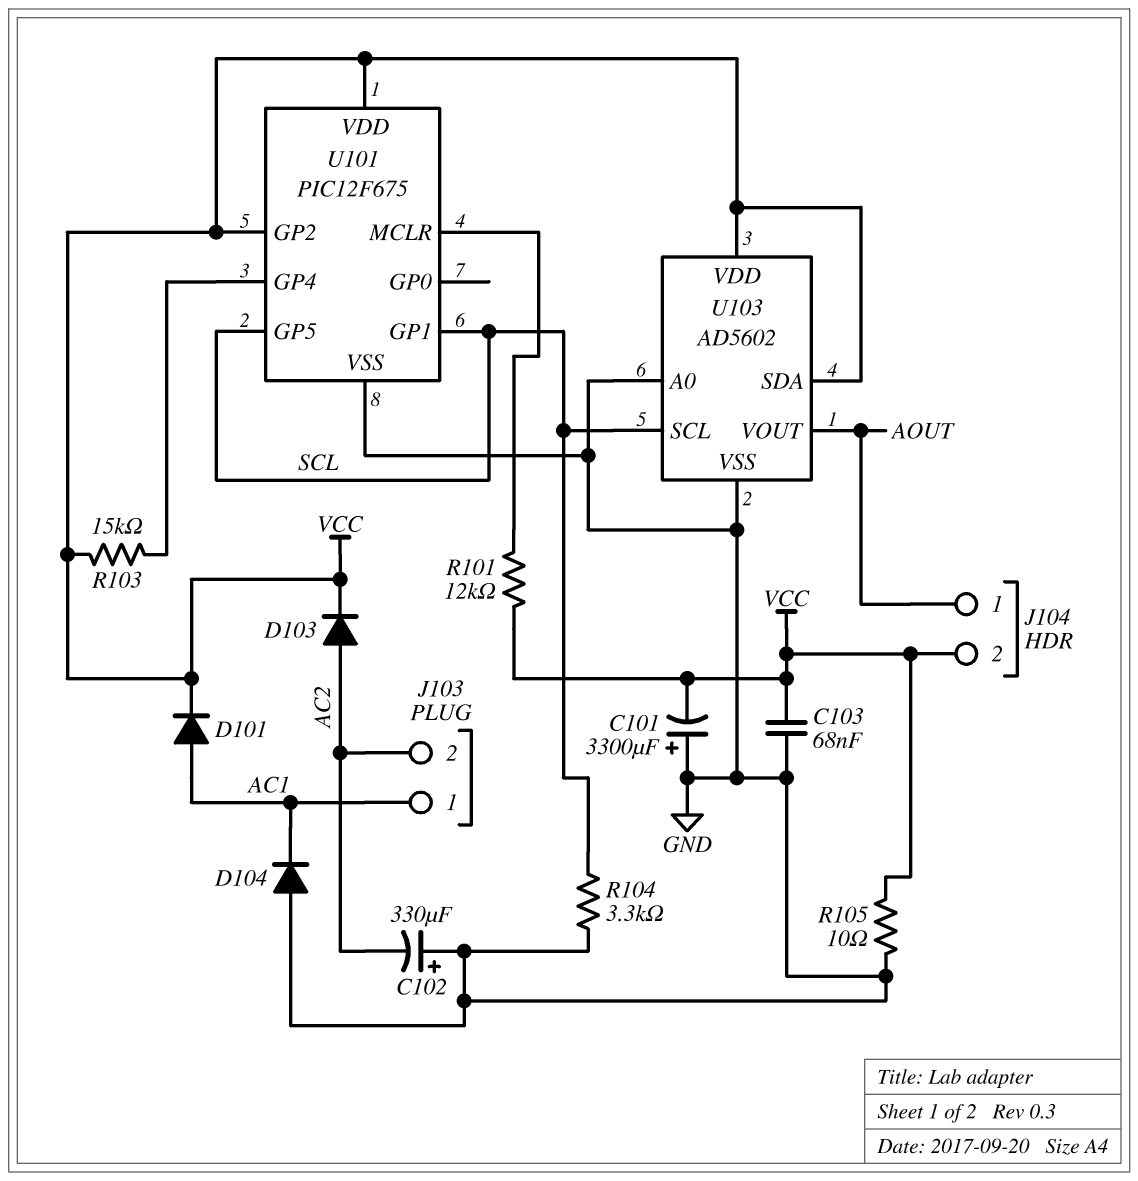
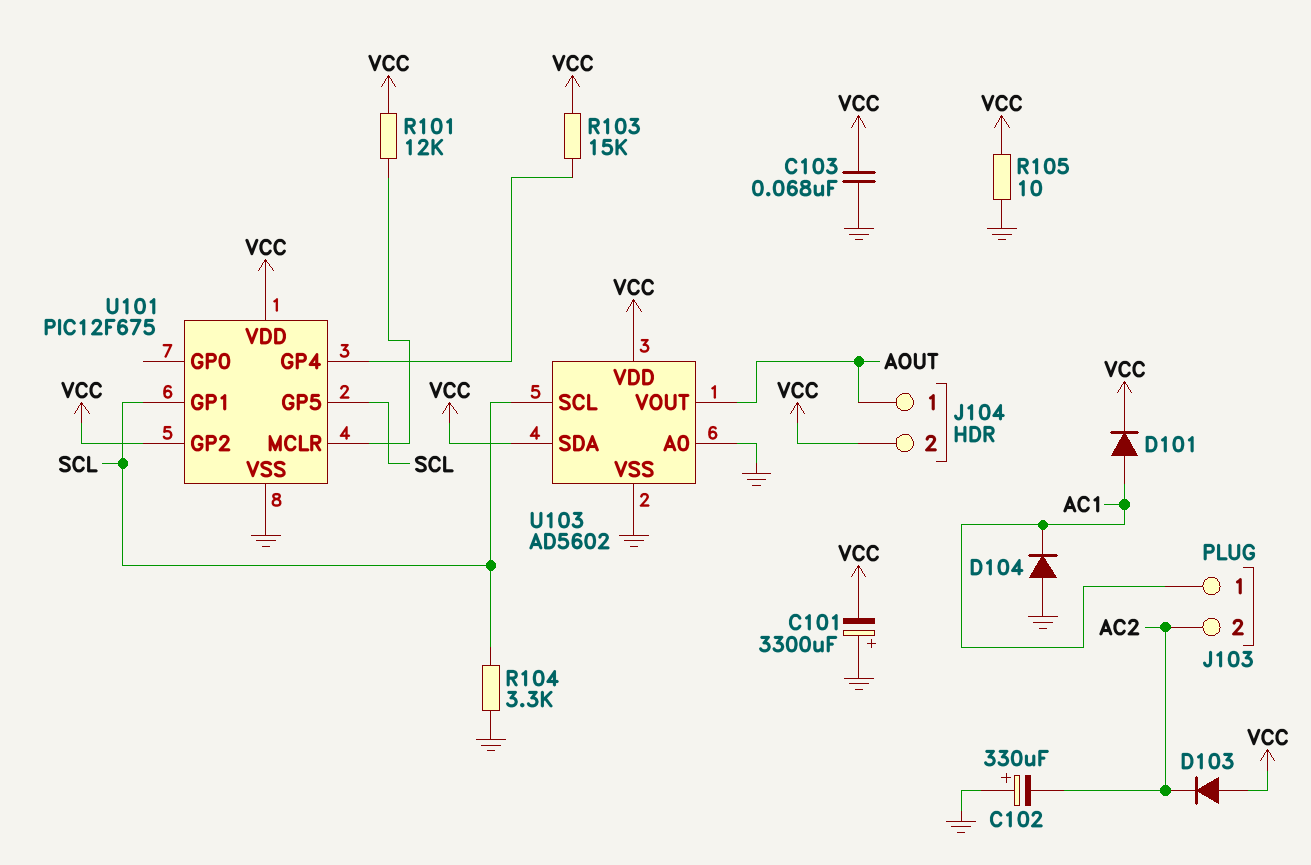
D103: diode (A AC2, K VCC) -> diode (A VCC, K AC2)

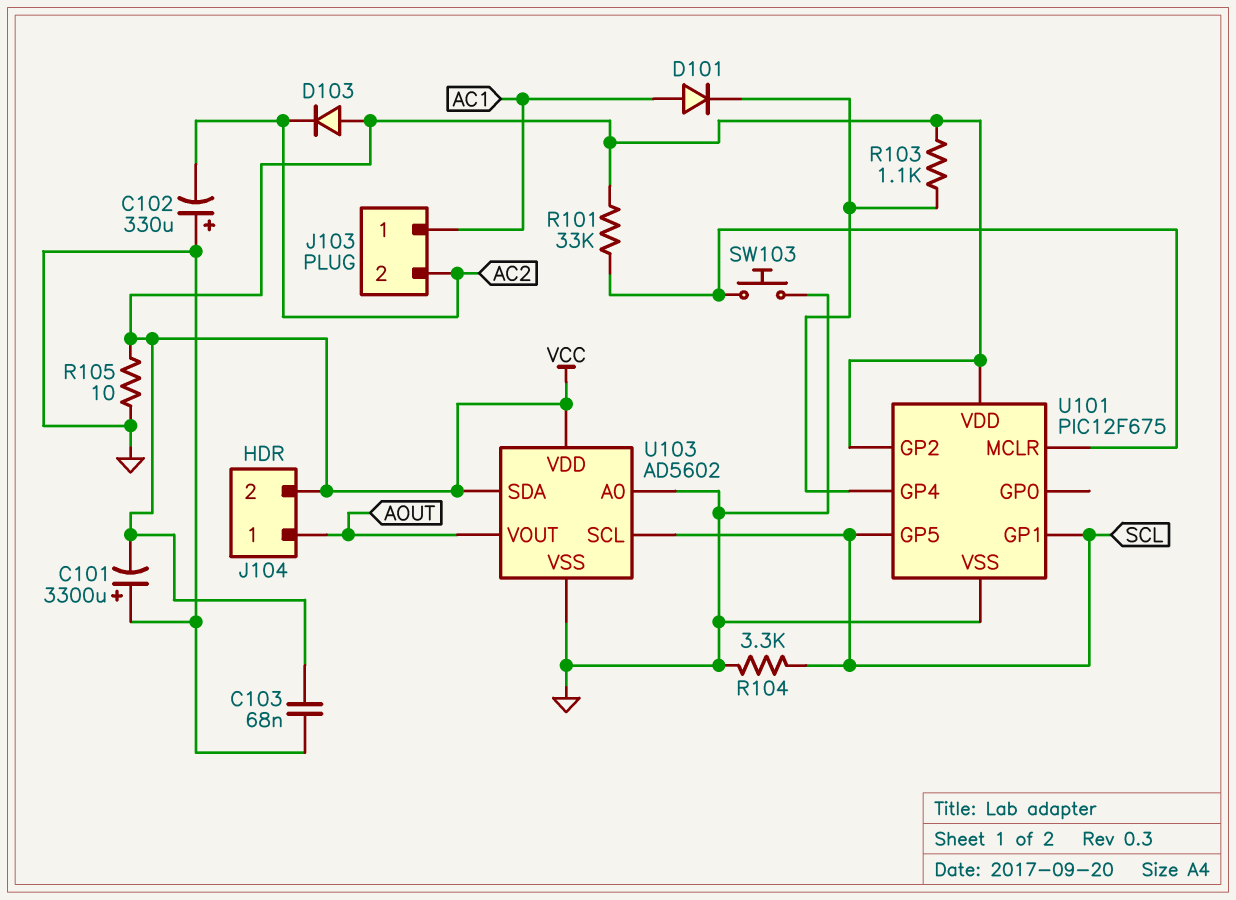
D101: diode (A AC1, K VCC) -> diode (A AC1, K U101/GP4)
D104: diode (A GND, K AC1) -> none
R101: 12k (U101/MCLR, VCC) -> 33k (U101/MCLR, VCC)
R103: 15k (U101/GP4, VCC) -> 1.1k (U101/GP4, VCC)
SW103: none -> button (GND, U101/MCLR)

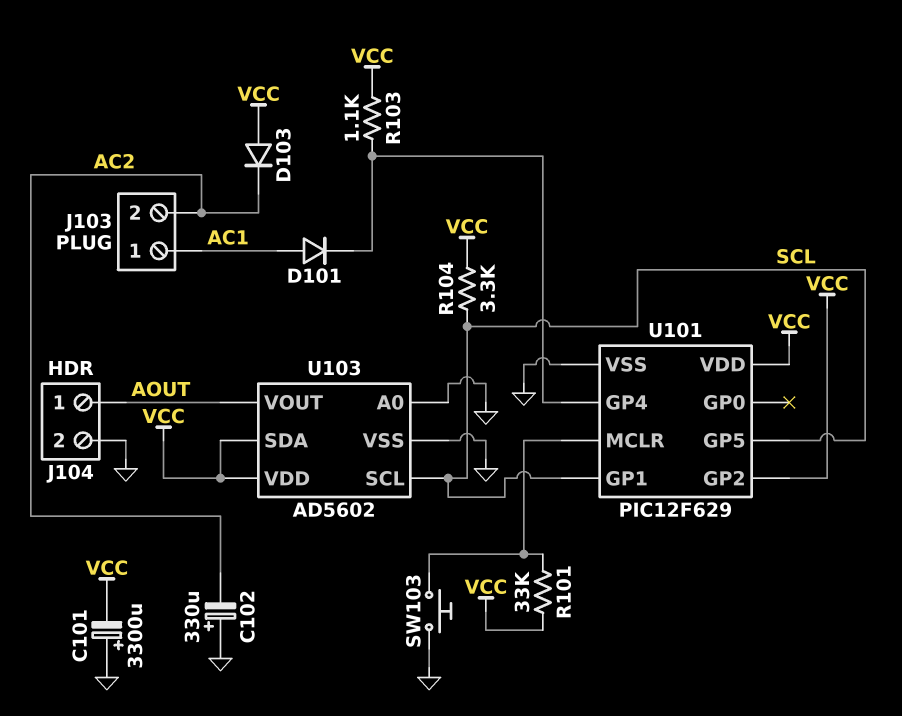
C103: 68nF (GND, VCC) -> none
J104 pin 2: VCC -> GND
R104: 3.3k (GND, SCL) -> 3.3k (SCL, VCC)
R105: 10 (GND, VCC) -> none
U101: PIC12F675 -> PIC12F629

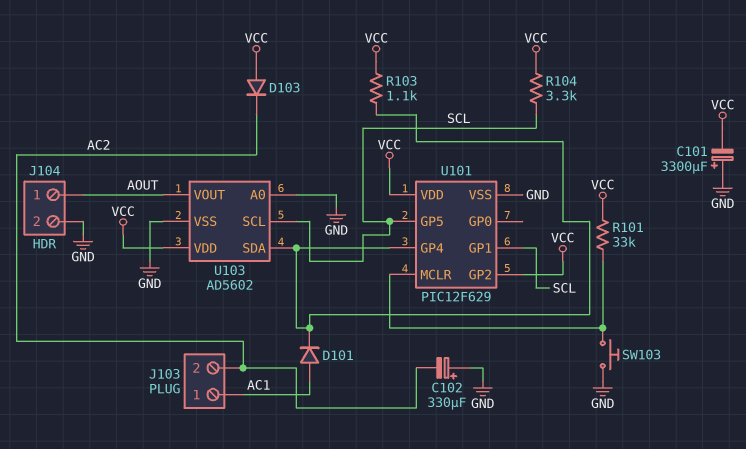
U103 pin SDA: VCC -> U101/GP4

